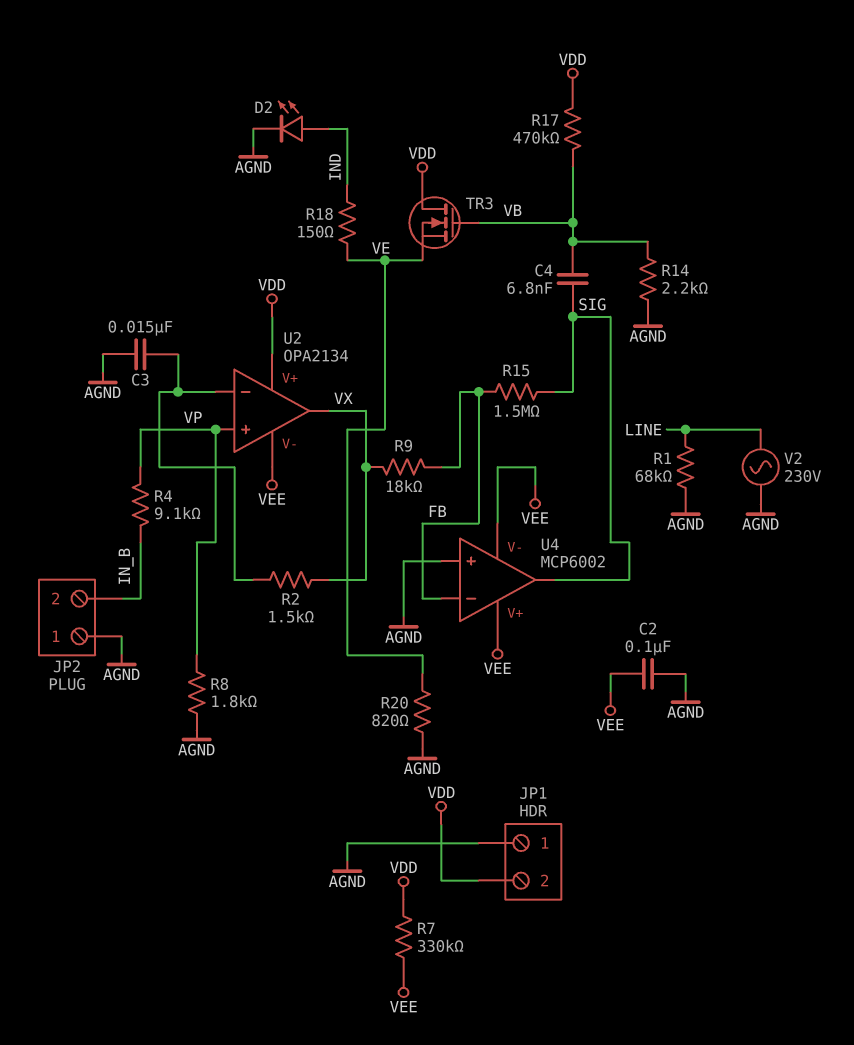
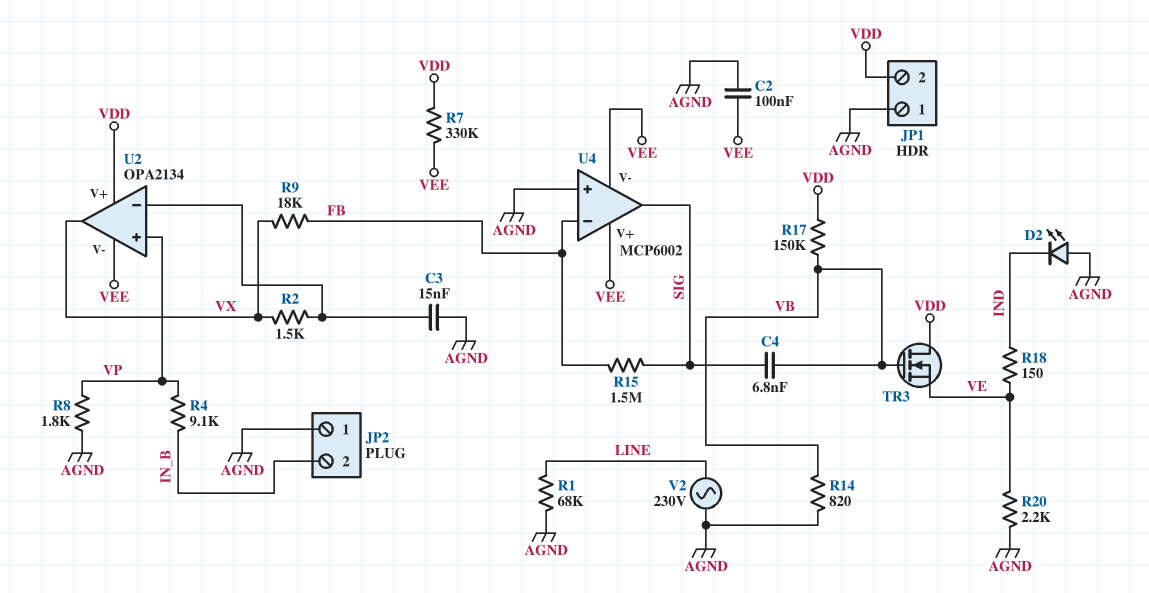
D2: LED (A IND, K AGND) -> LED (A AGND, K IND)
R14: 2.2k (AGND, VB) -> 820 (AGND, VB)
R17: 470k (VB, VDD) -> 150k (VB, VDD)
R20: 820 (AGND, VE) -> 2.2k (AGND, VE)

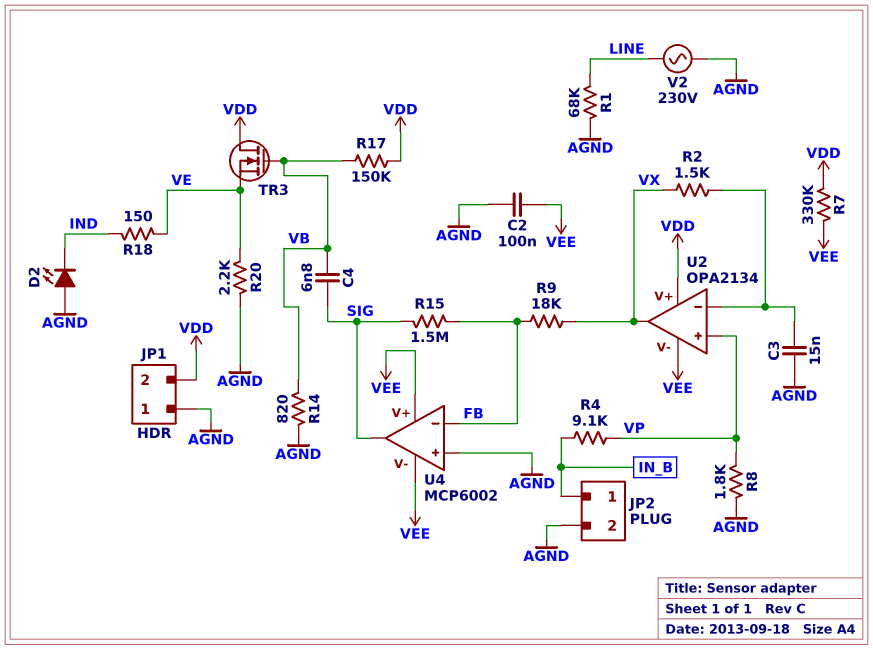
JP2 pin 1: AGND -> IN_B
JP2 pin 2: IN_B -> AGND

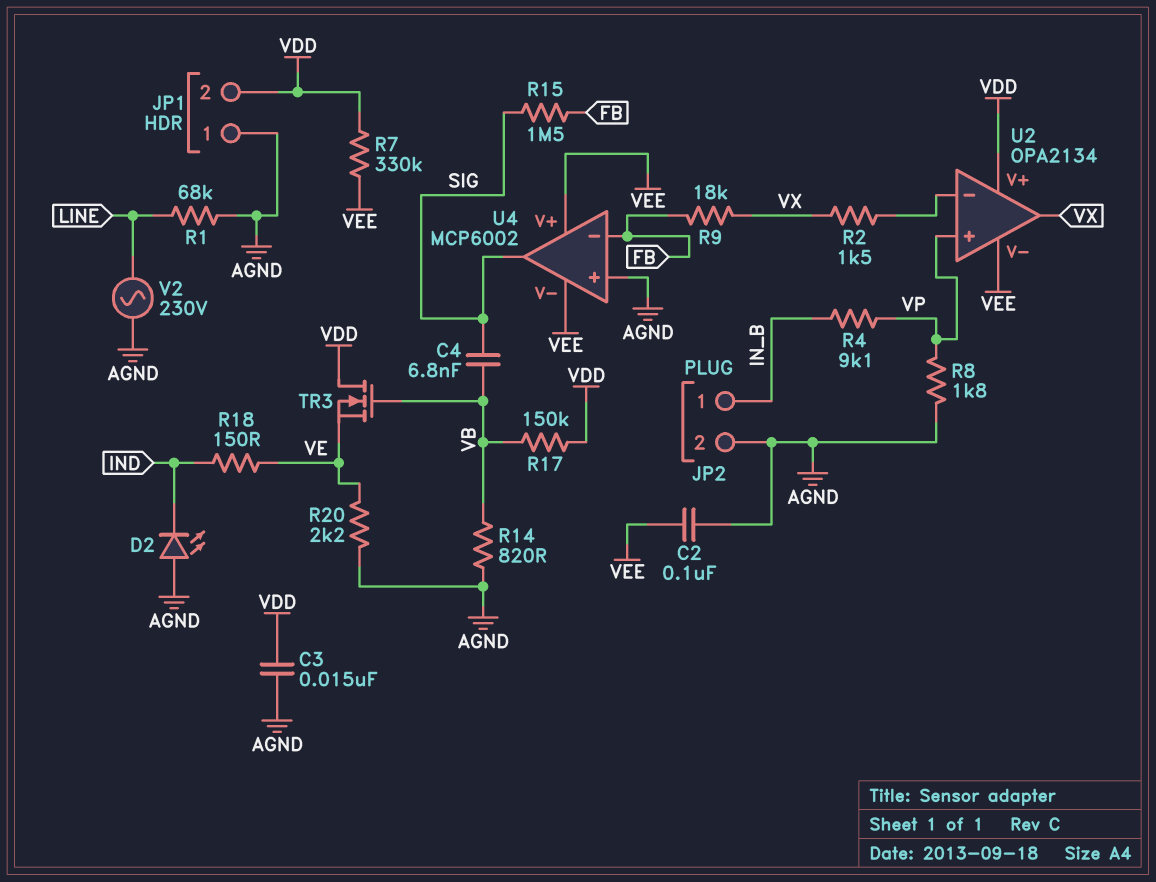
C3: 15nF (AGND, U2/in-) -> 15nF (AGND, VDD)

